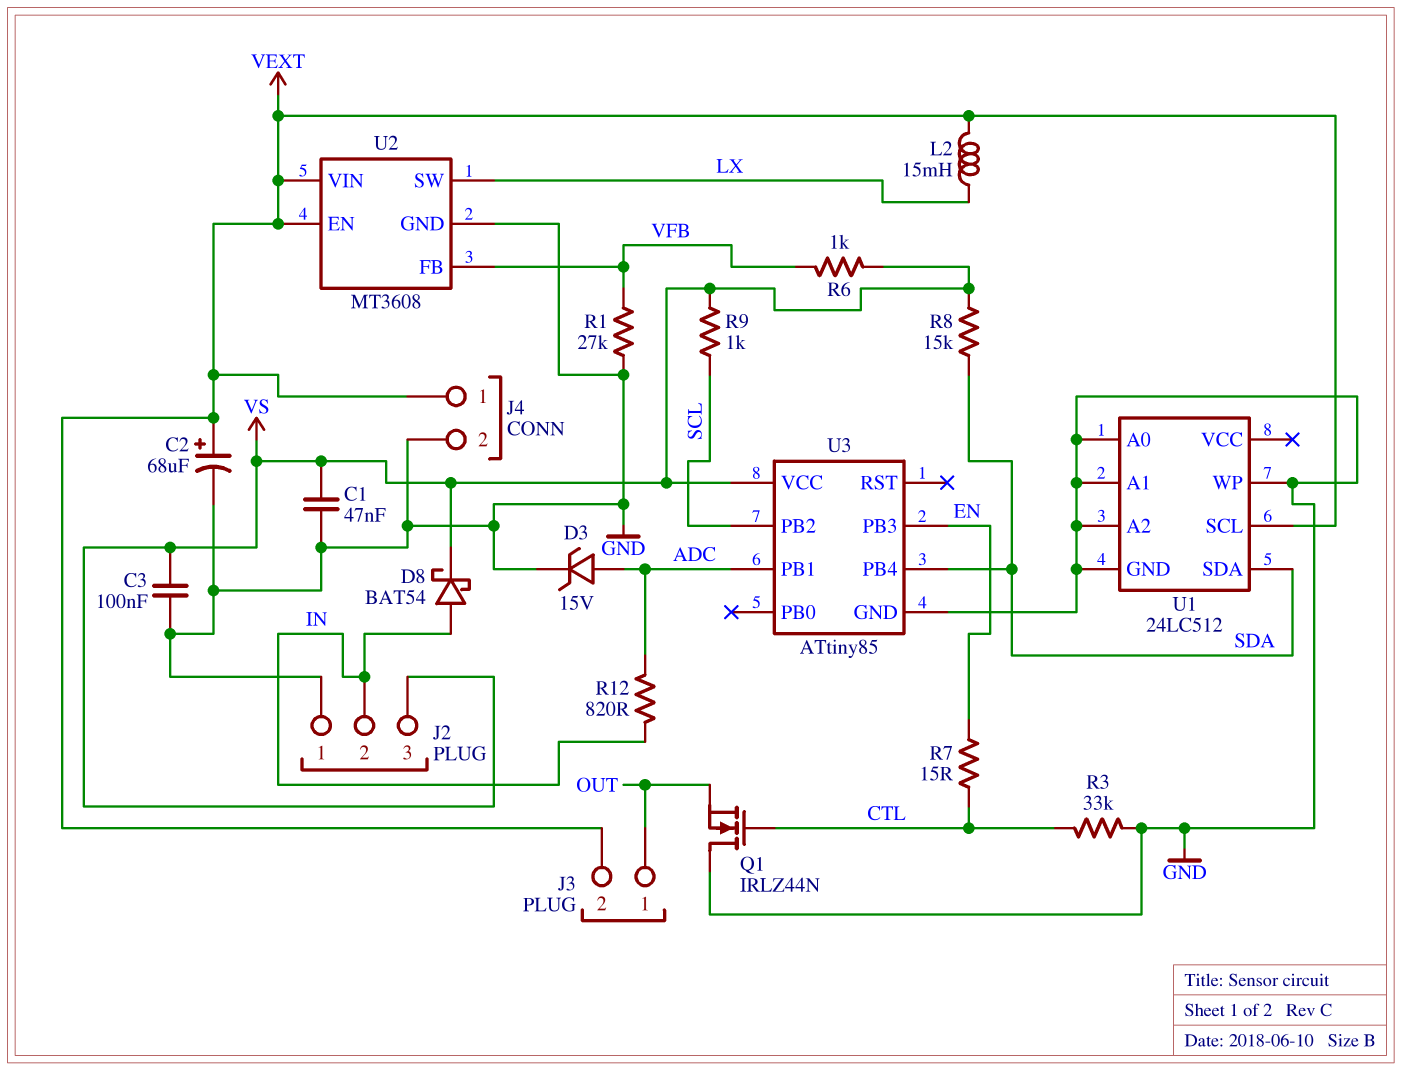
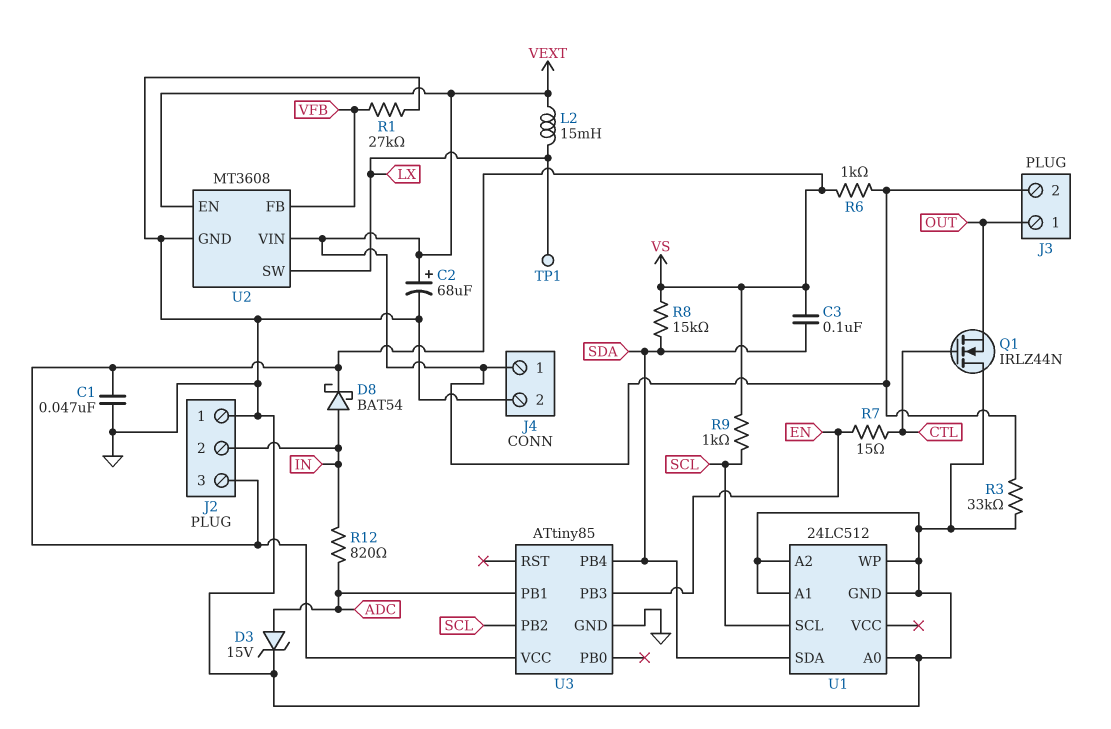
C3: 100nF (GND, VS) -> 100nF (SDA, VS)
R3: 33k (CTL, GND) -> 33k (GND, VEXT)
R6: 1k (VFB, VS) -> 1k (VEXT, VS)
TP1: none -> test point (LX)
U1 pin SCL: VEXT -> SCL

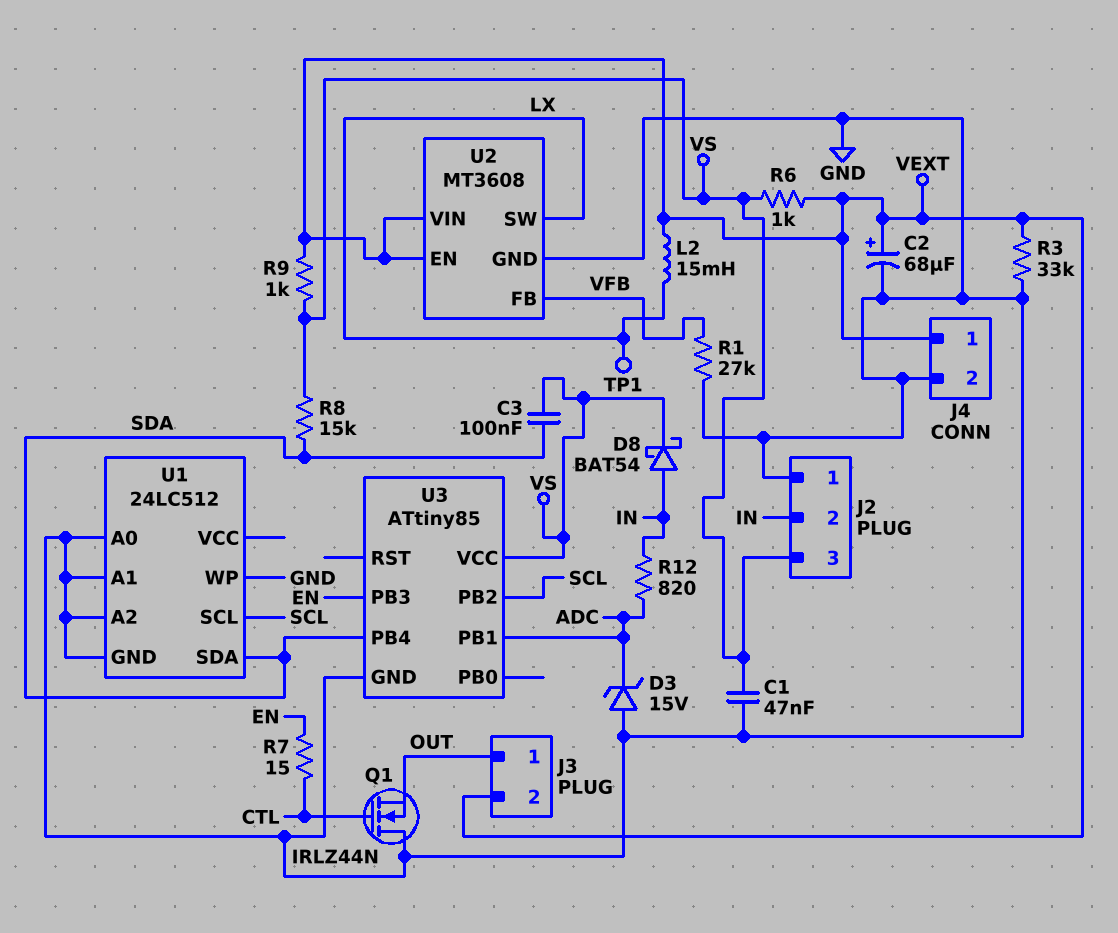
D3: zener 15V (A ADC, K GND) -> zener 15V (A GND, K ADC)
R9: 1k (SCL, VS) -> 1k (VEXT, VS)

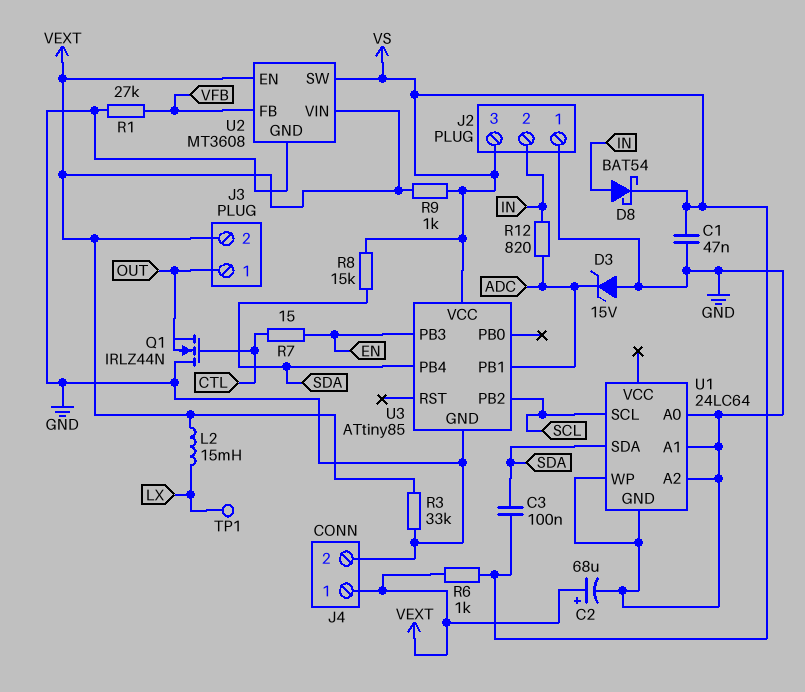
U1: 24LC512 -> 24LC64
U2 pin SW: LX -> VS

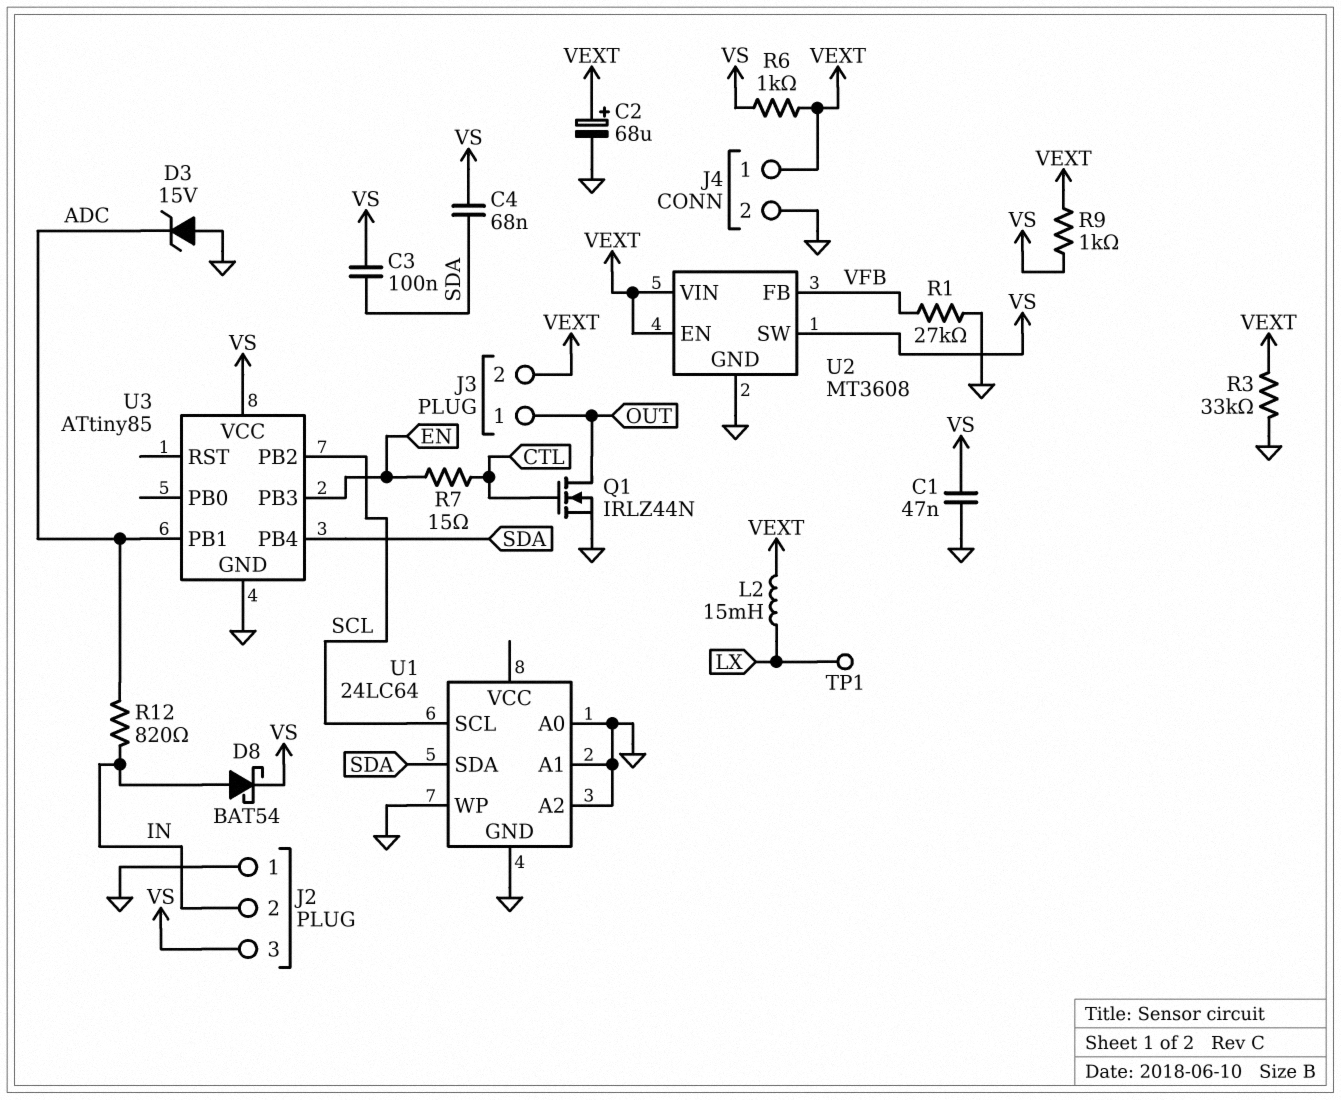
C4: none -> 68nF (SDA, VS)
Q1: NMOS IRLZ44N (G CTL, D GND, S OUT) -> NMOS IRLZ44N (G CTL, D OUT, S GND)
R8: 15k (SDA, VS) -> none

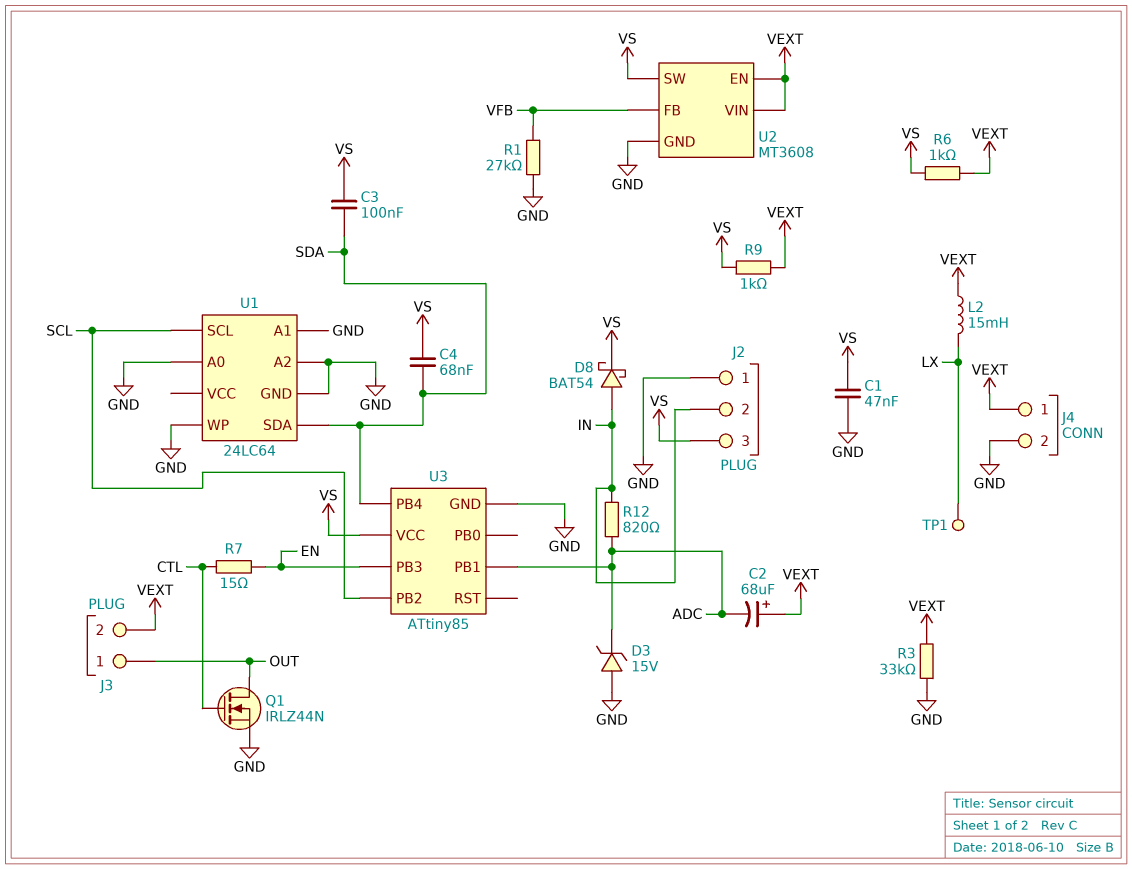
C2: 68uF (plus VEXT, minus GND) -> 68uF (plus VEXT, minus ADC)

